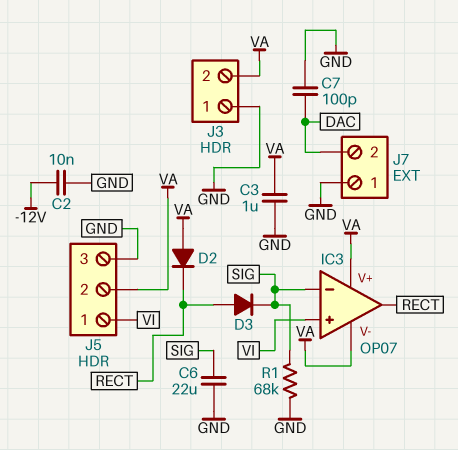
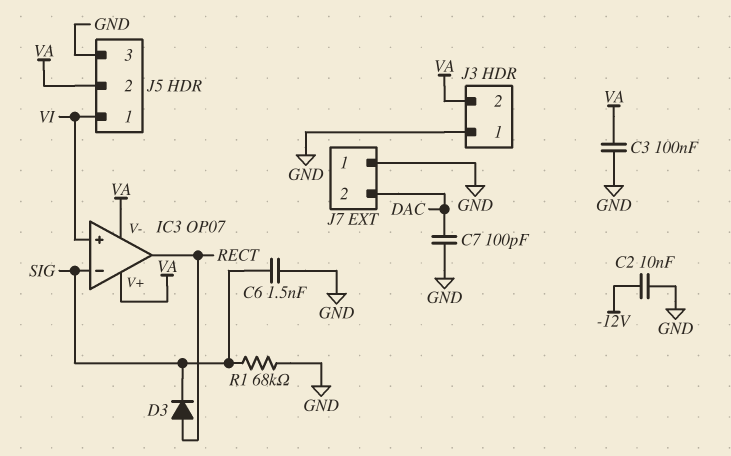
C3: 1uF (GND, VA) -> 100nF (GND, VA)
C6: 22uF (GND, SIG) -> 1.5nF (GND, SIG)
D2: diode (A VA, K RECT) -> none

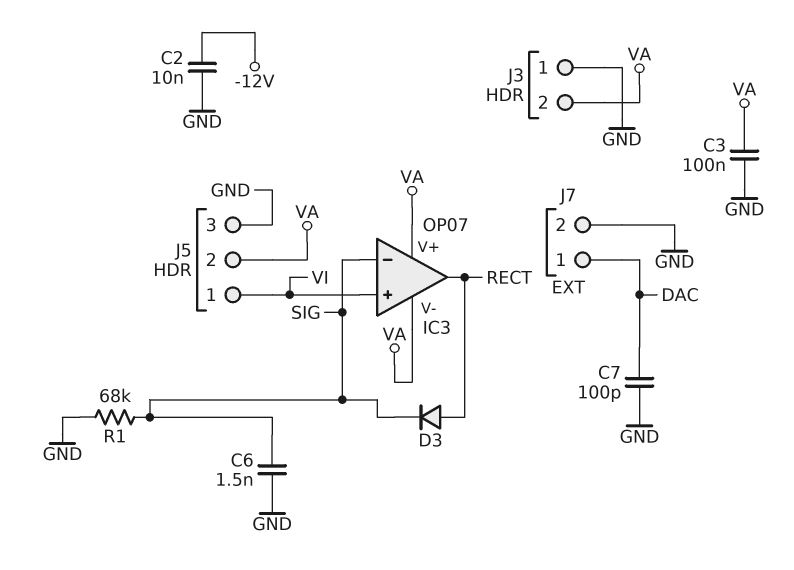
J7 pin 1: GND -> DAC
J7 pin 2: DAC -> GND

